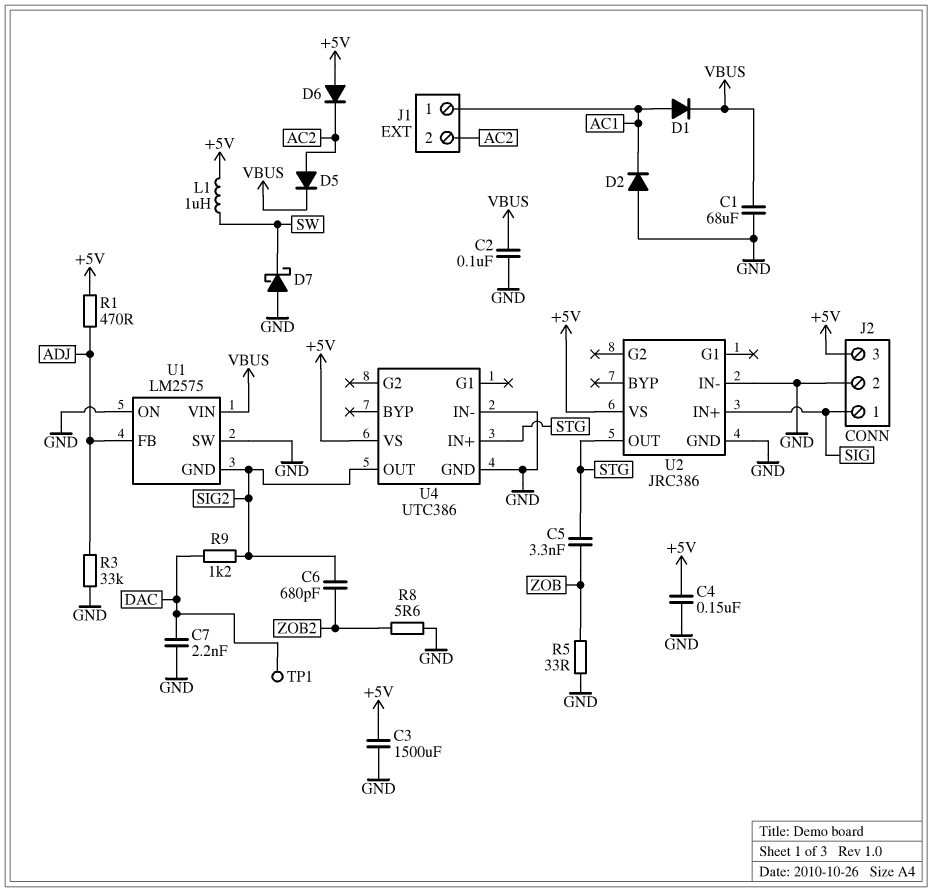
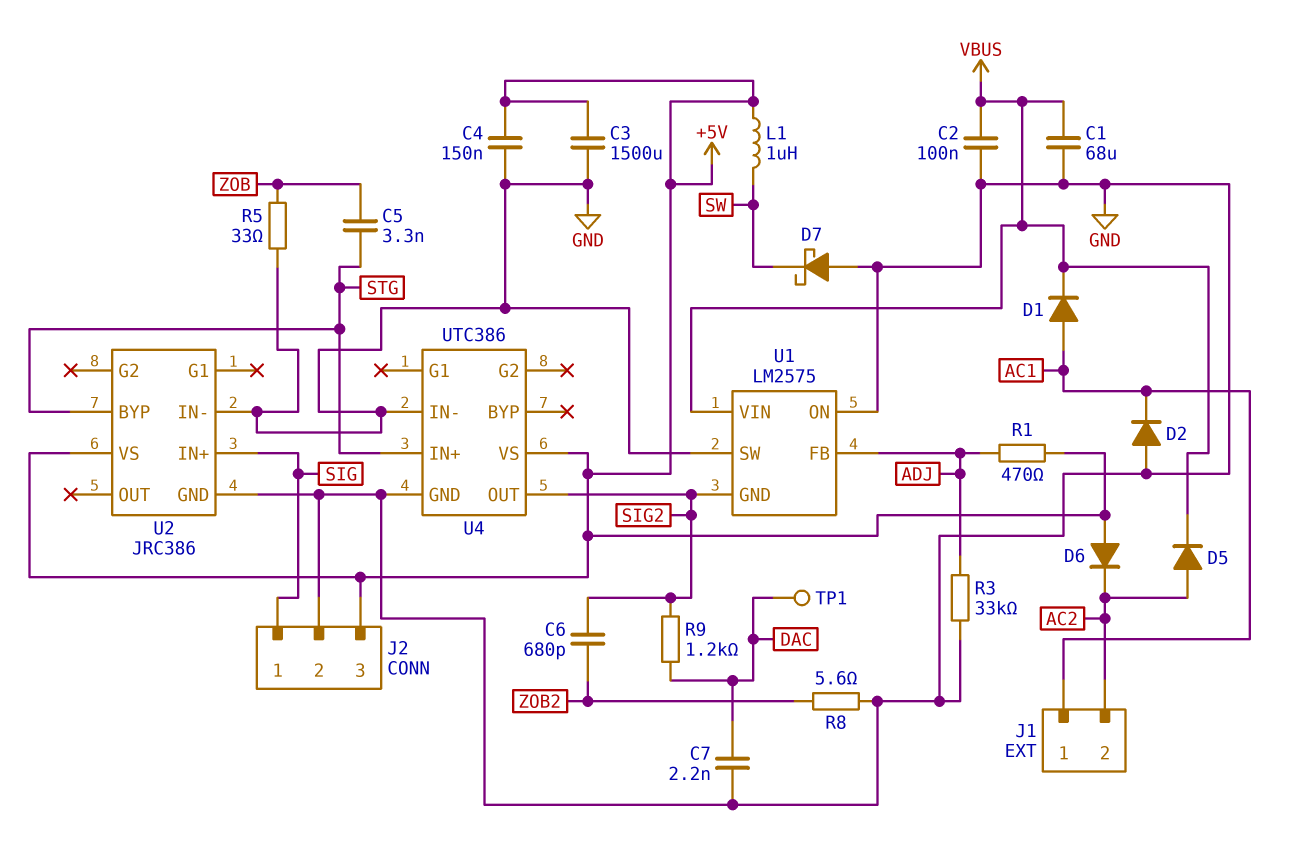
U2 pin BYP: none -> STG
U2 pin OUT: STG -> none

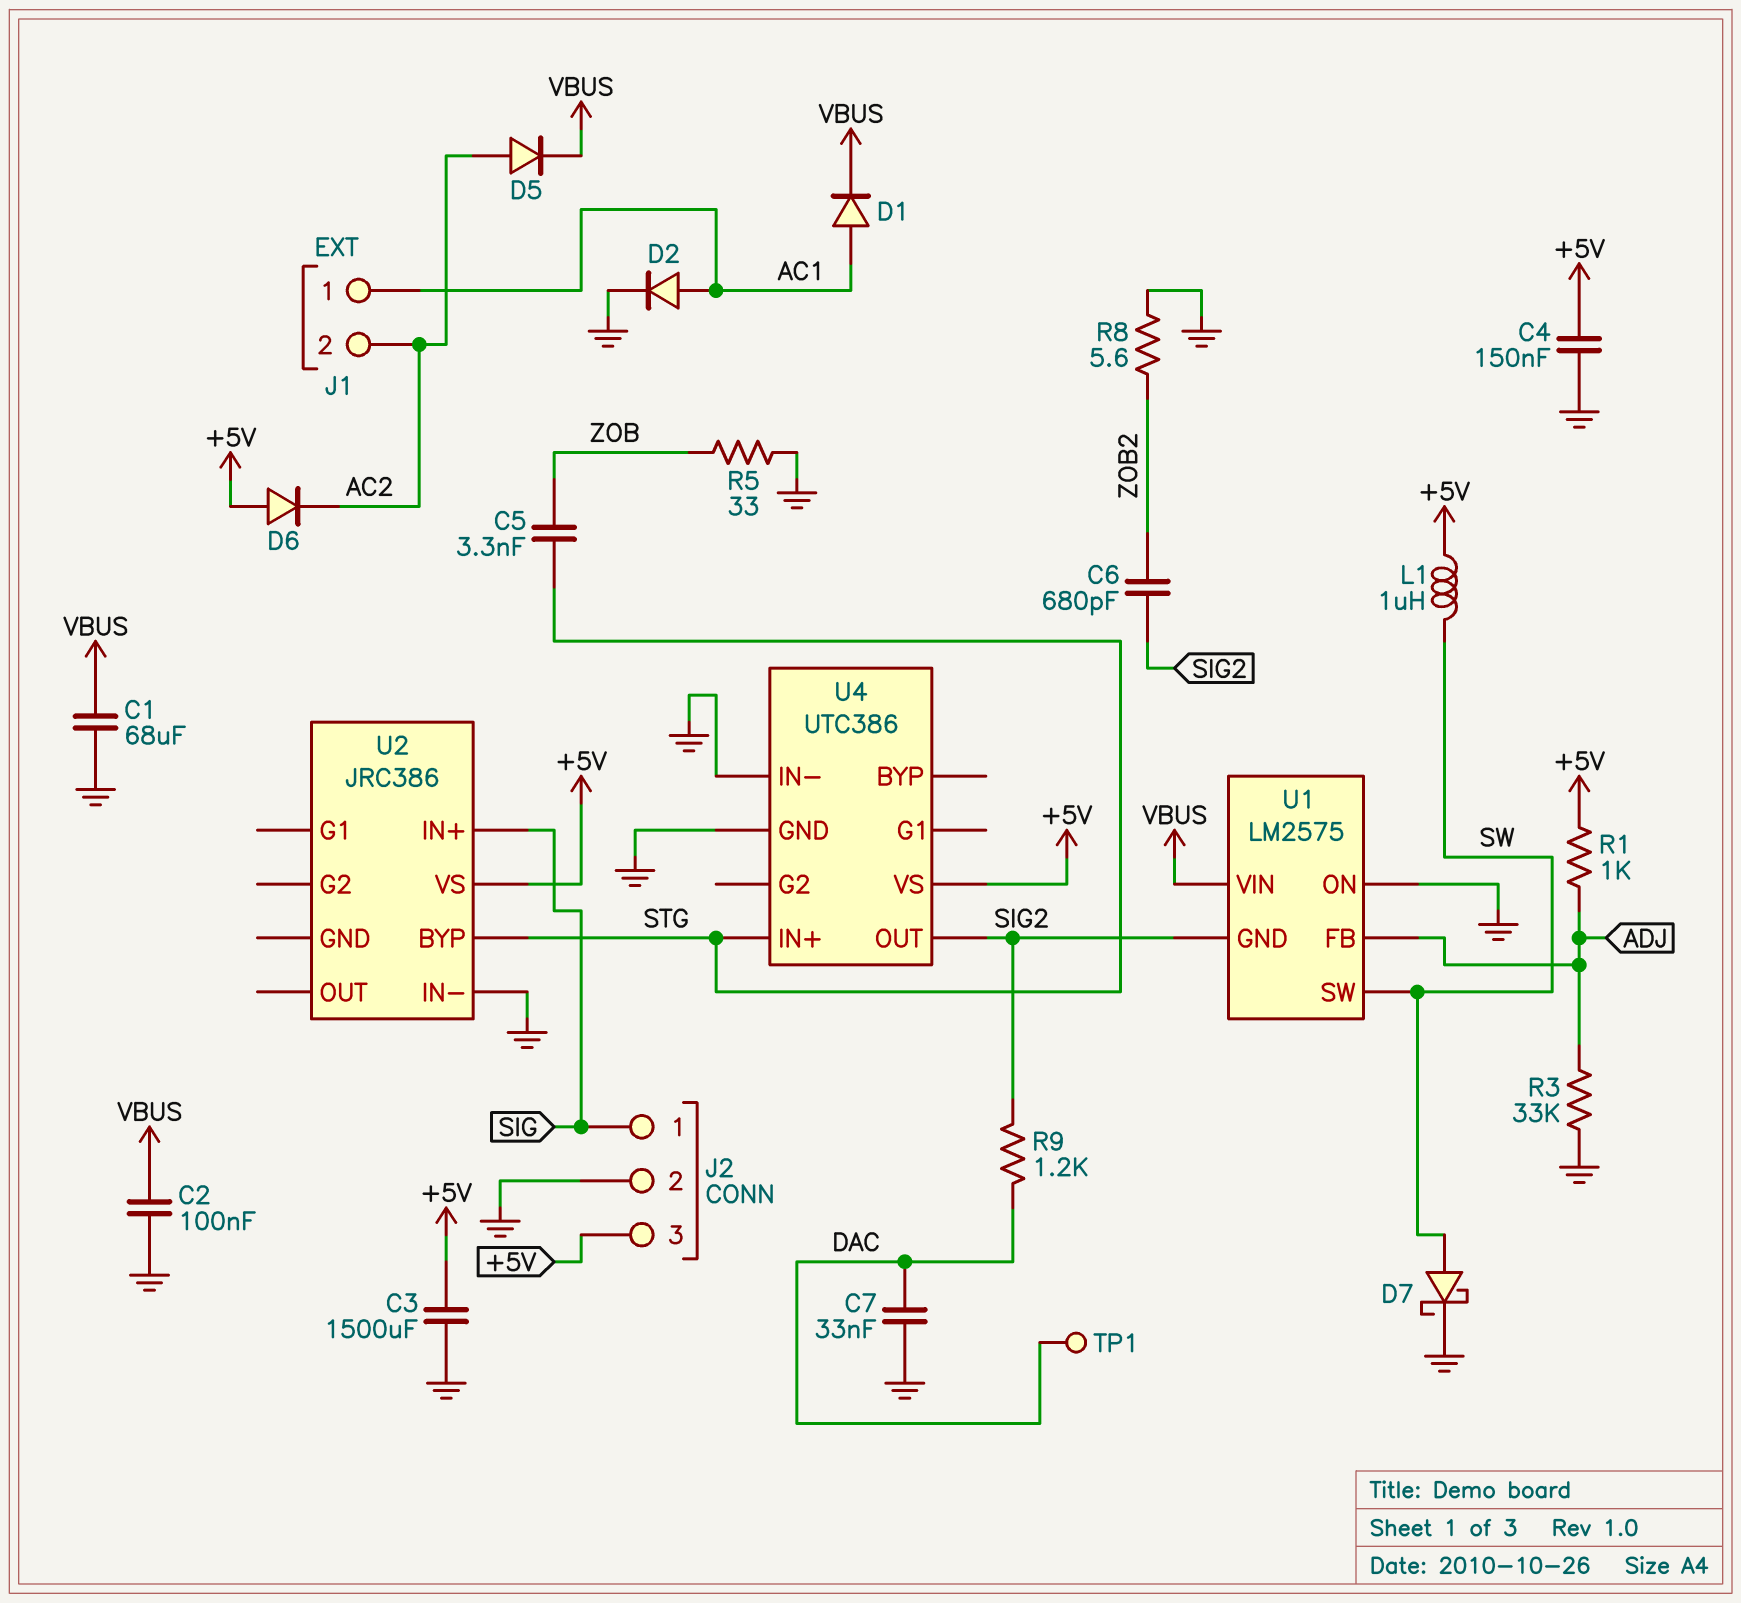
C7: 2.2nF (DAC, GND) -> 33nF (DAC, GND)
D2: diode (A GND, K AC1) -> diode (A AC1, K GND)
D7: schottky (A GND, K SW) -> schottky (A SW, K GND)
R1: 470 (+5V, ADJ) -> 1k (+5V, ADJ)
U1 pin SW: GND -> SW
U2 pin GND: GND -> none

